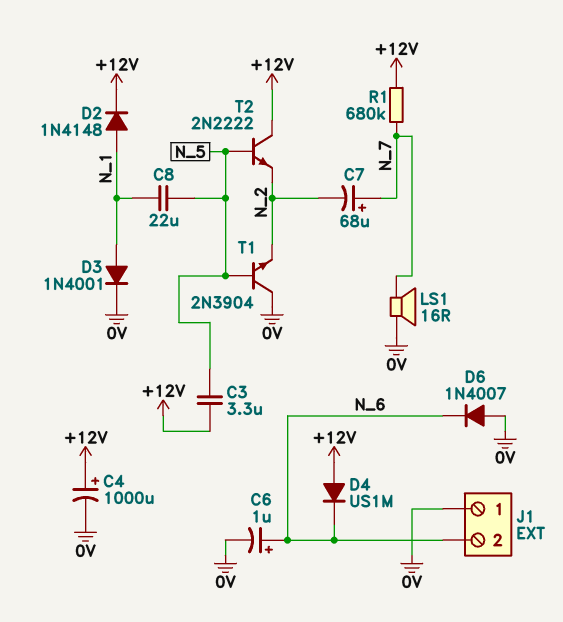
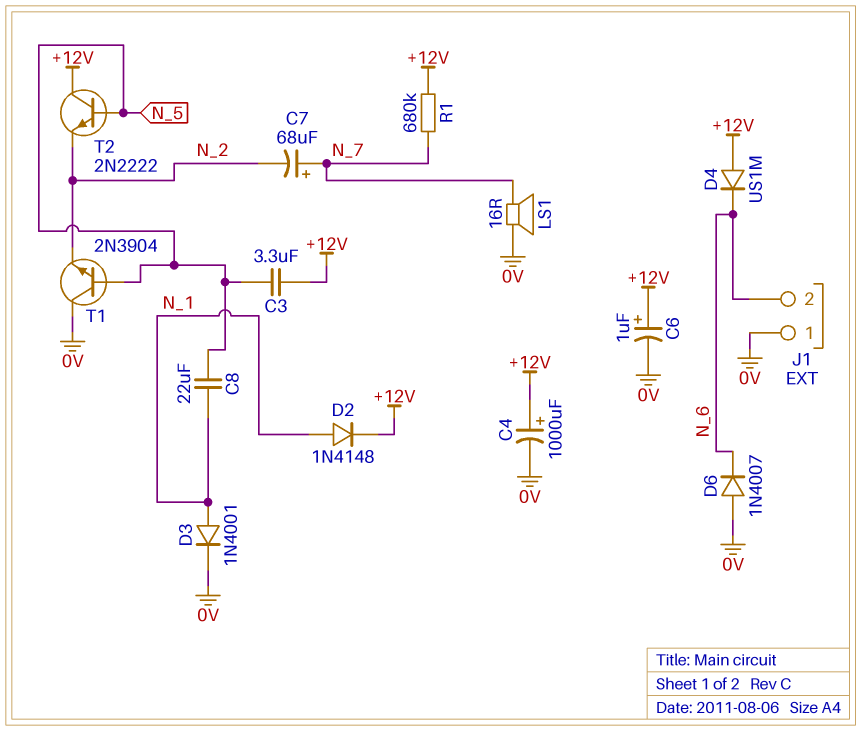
C6: 1uF (plus N_6, minus 0V) -> 1uF (plus +12V, minus 0V)

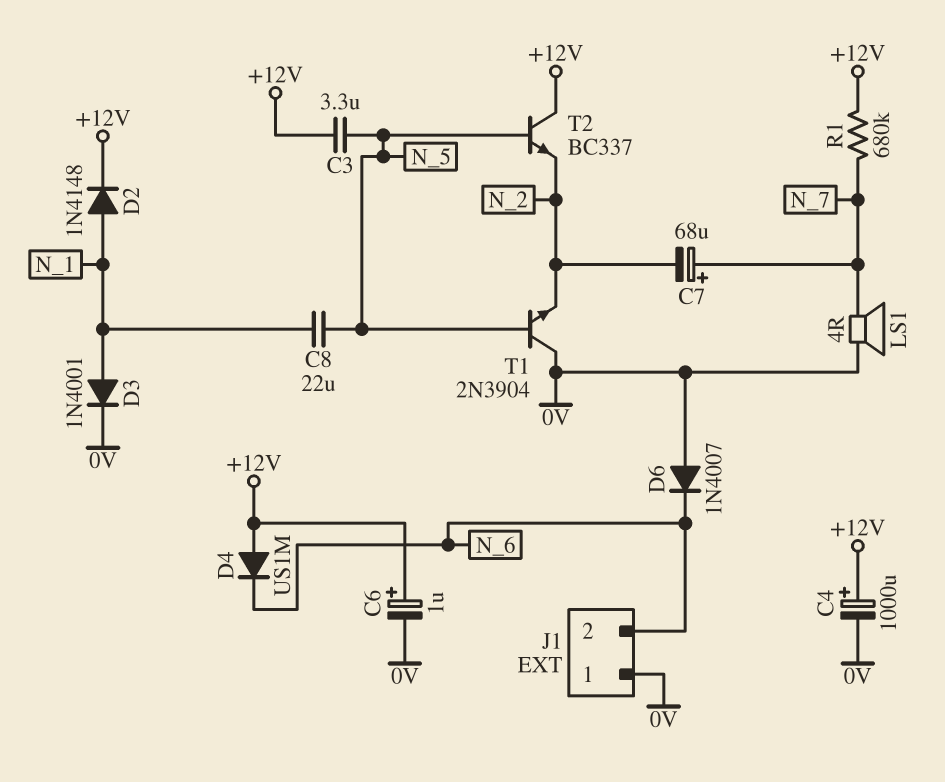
LS1: speaker 16R (0V, N_7) -> speaker 4R (0V, N_7)
T2: NPN 2N2222 (B N_5, C +12V, E N_2) -> NPN BC337 (B N_5, C +12V, E N_2)

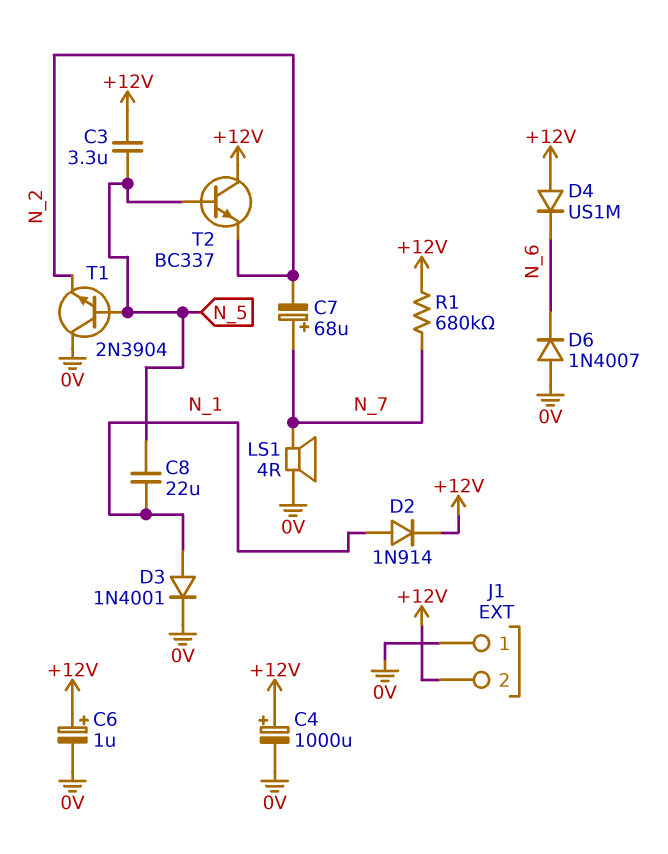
D2: diode 1N4148 (A N_1, K +12V) -> diode 1N914 (A N_1, K +12V)
J1 pin 2: N_6 -> +12V

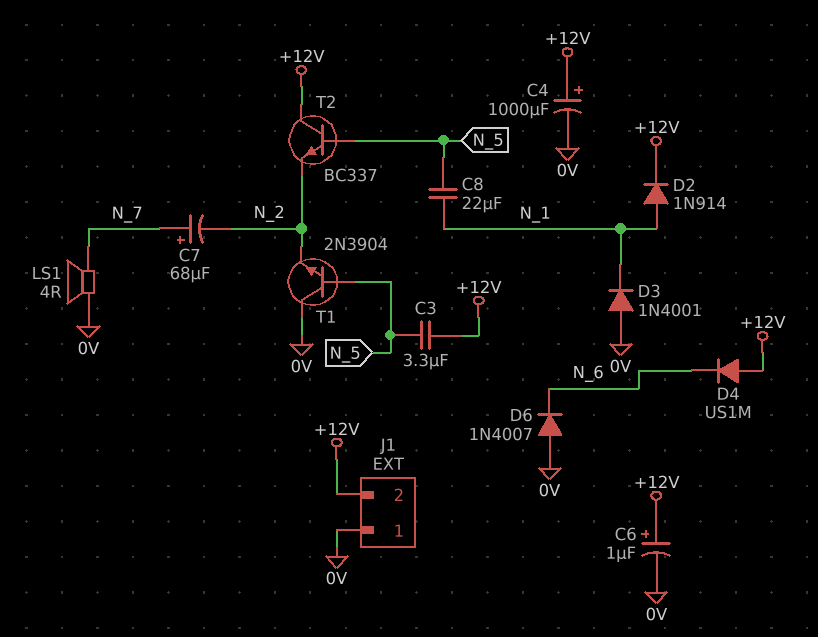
D3: diode 1N4001 (A N_1, K 0V) -> diode 1N4001 (A 0V, K N_1)
R1: 680k (+12V, N_7) -> none

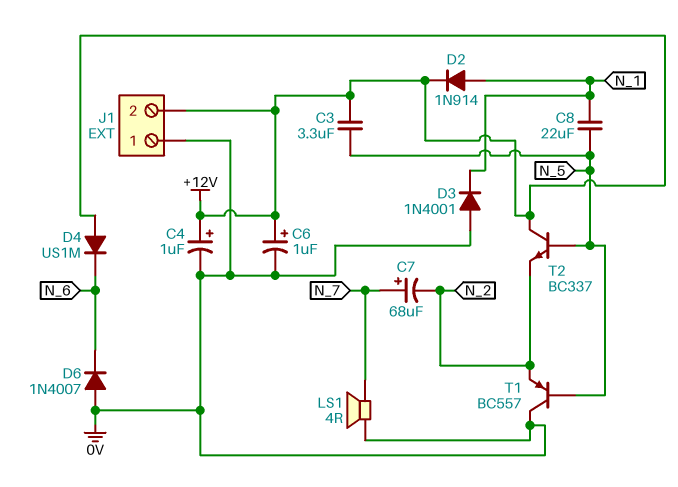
C4: 1000uF (plus +12V, minus 0V) -> 1uF (plus +12V, minus 0V)
T1: NPN 2N3904 (B N_5, C 0V, E N_2) -> PNP BC557 (B N_5, C 0V, E N_2)

